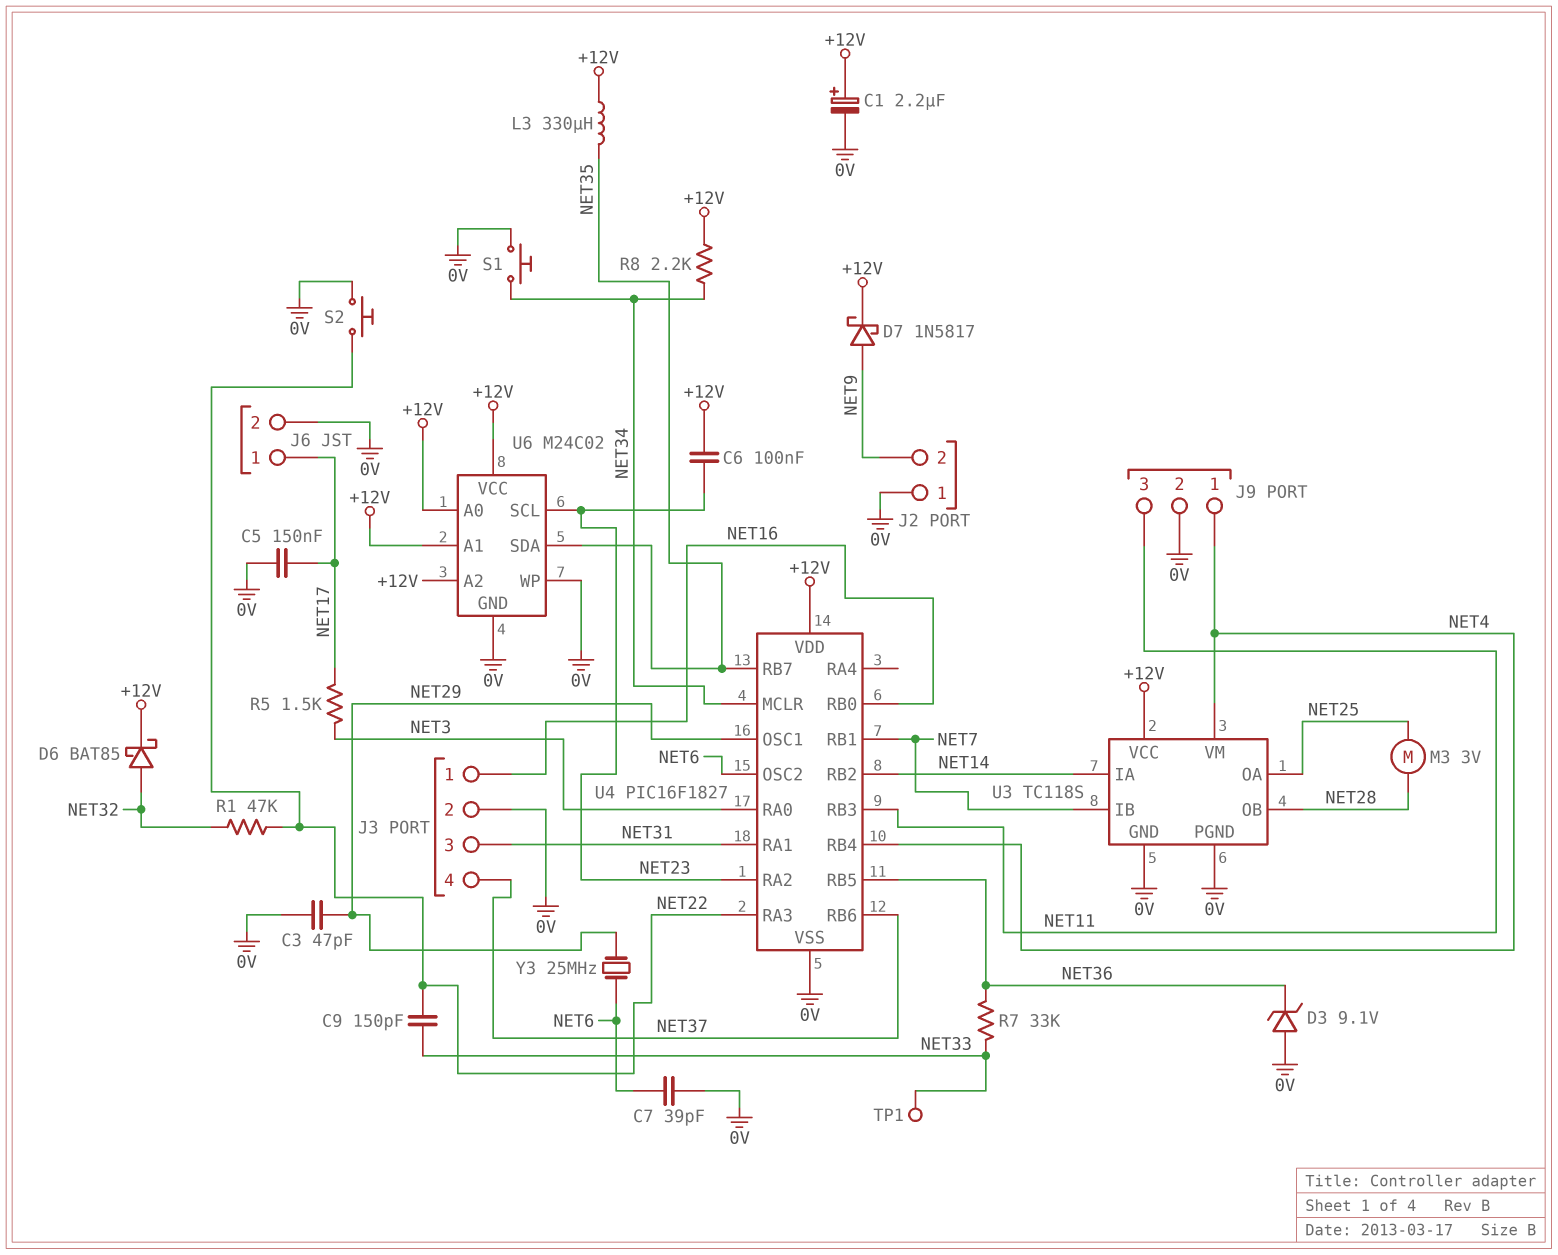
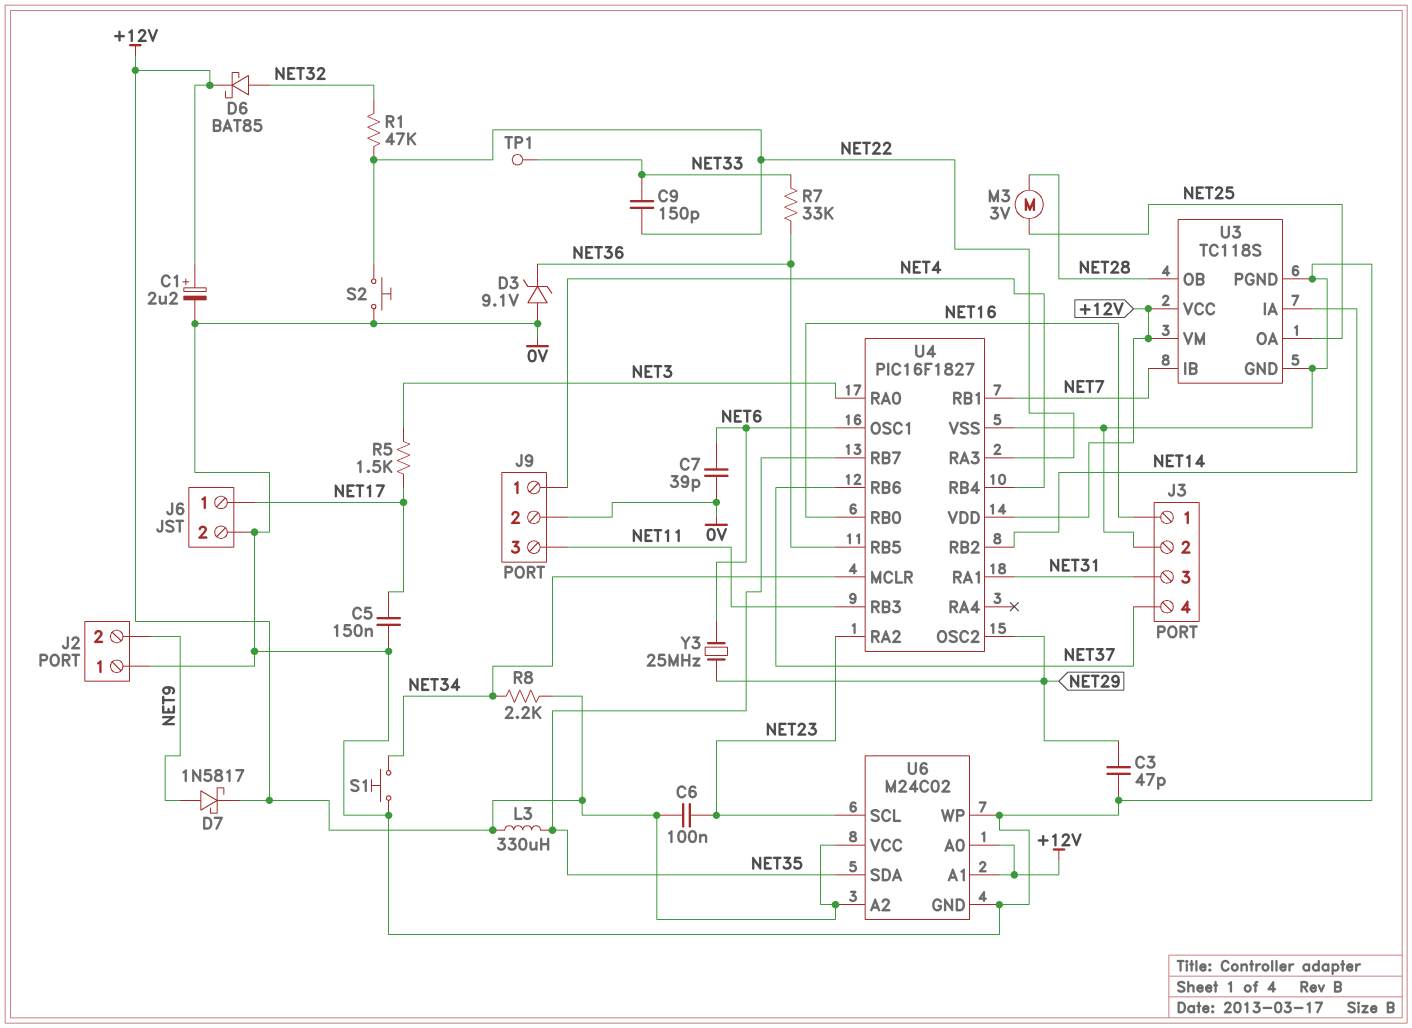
U3 pin VM: NET4 -> +12V
U4 pin OSC1: NET29 -> NET6
U4 pin OSC2: NET6 -> NET29

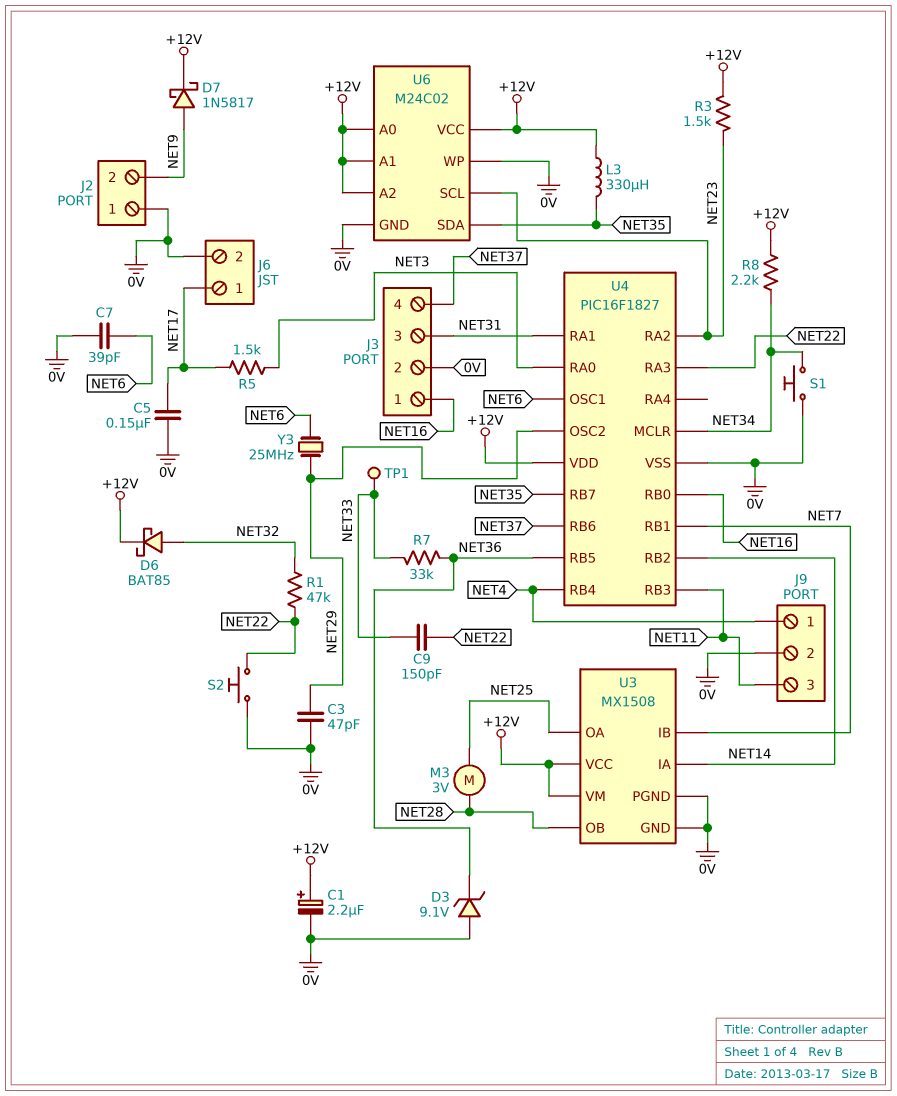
C6: 100nF (+12V, NET23) -> none
R3: none -> 1.5k (+12V, NET23)
U3: TC118S -> MX1508

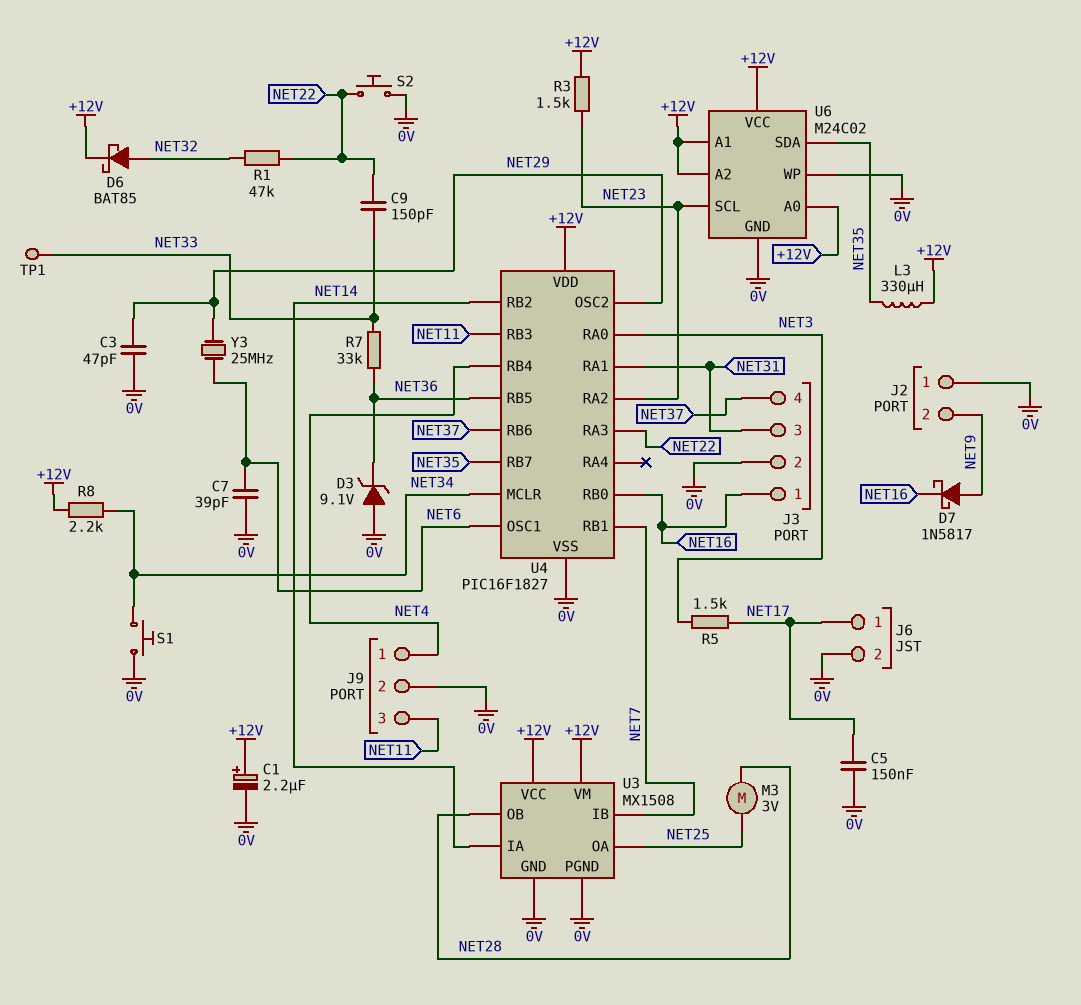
D7: schottky 1N5817 (A NET9, K +12V) -> schottky 1N5817 (A NET9, K NET16)

